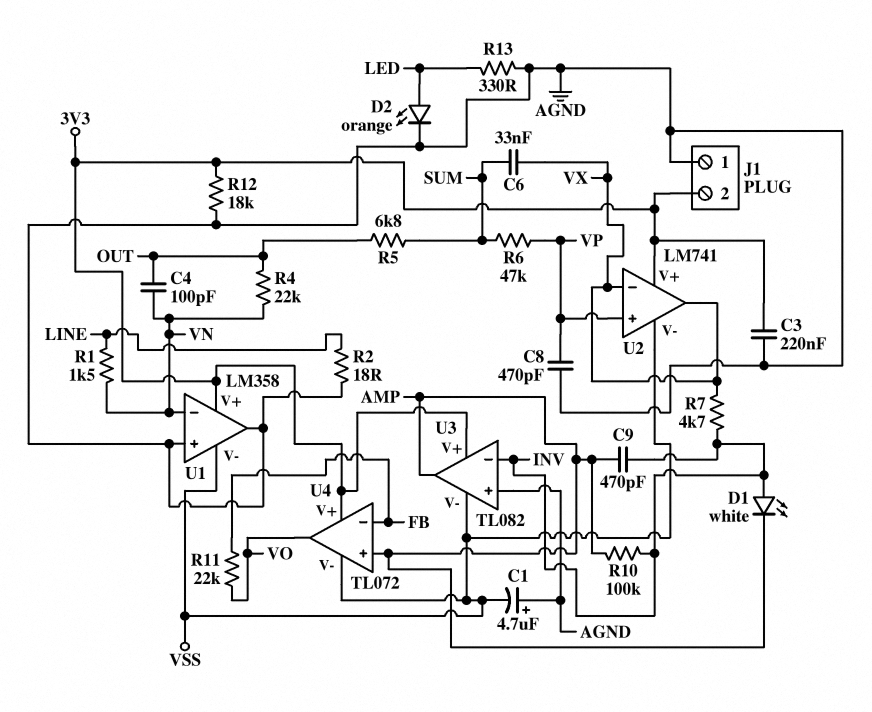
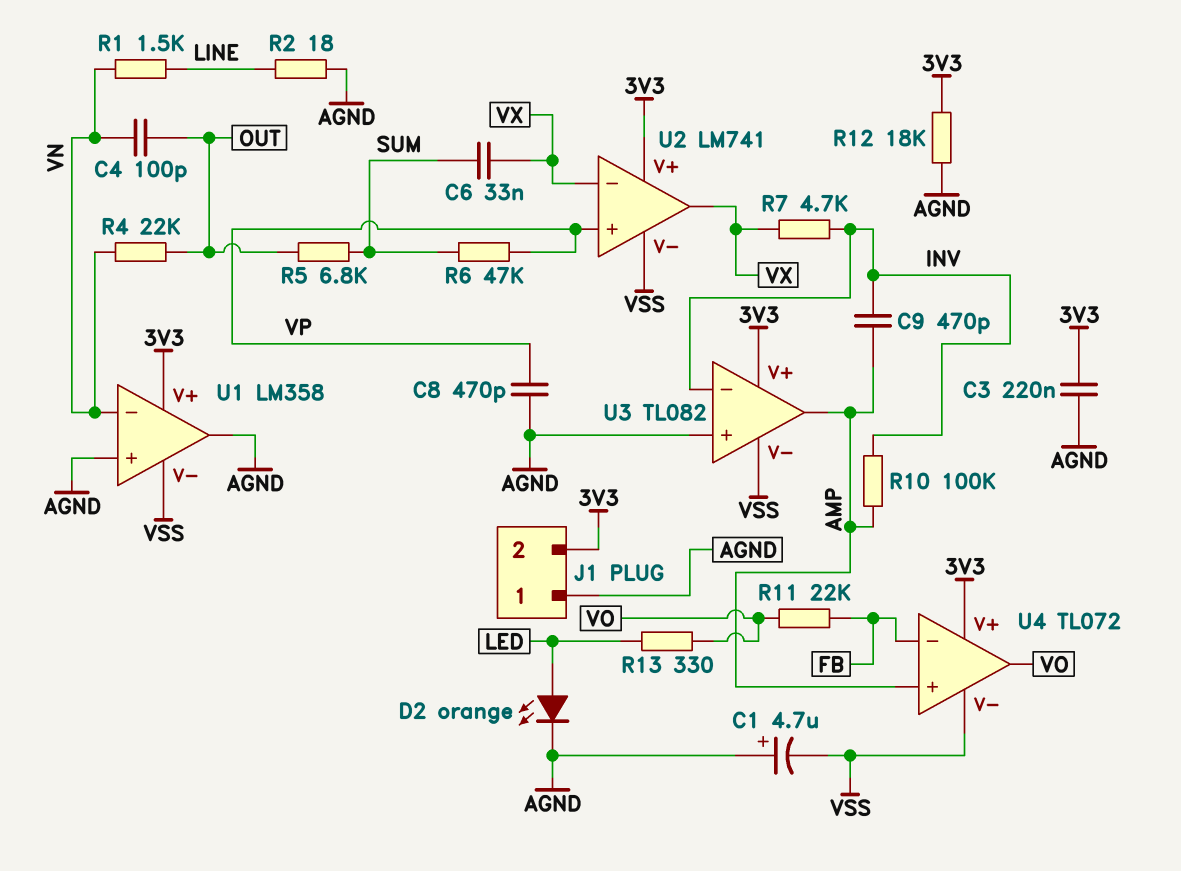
D1: LED white (A INV, K AMP) -> none
R13: 330 (AGND, LED) -> 330 (LED, VO)

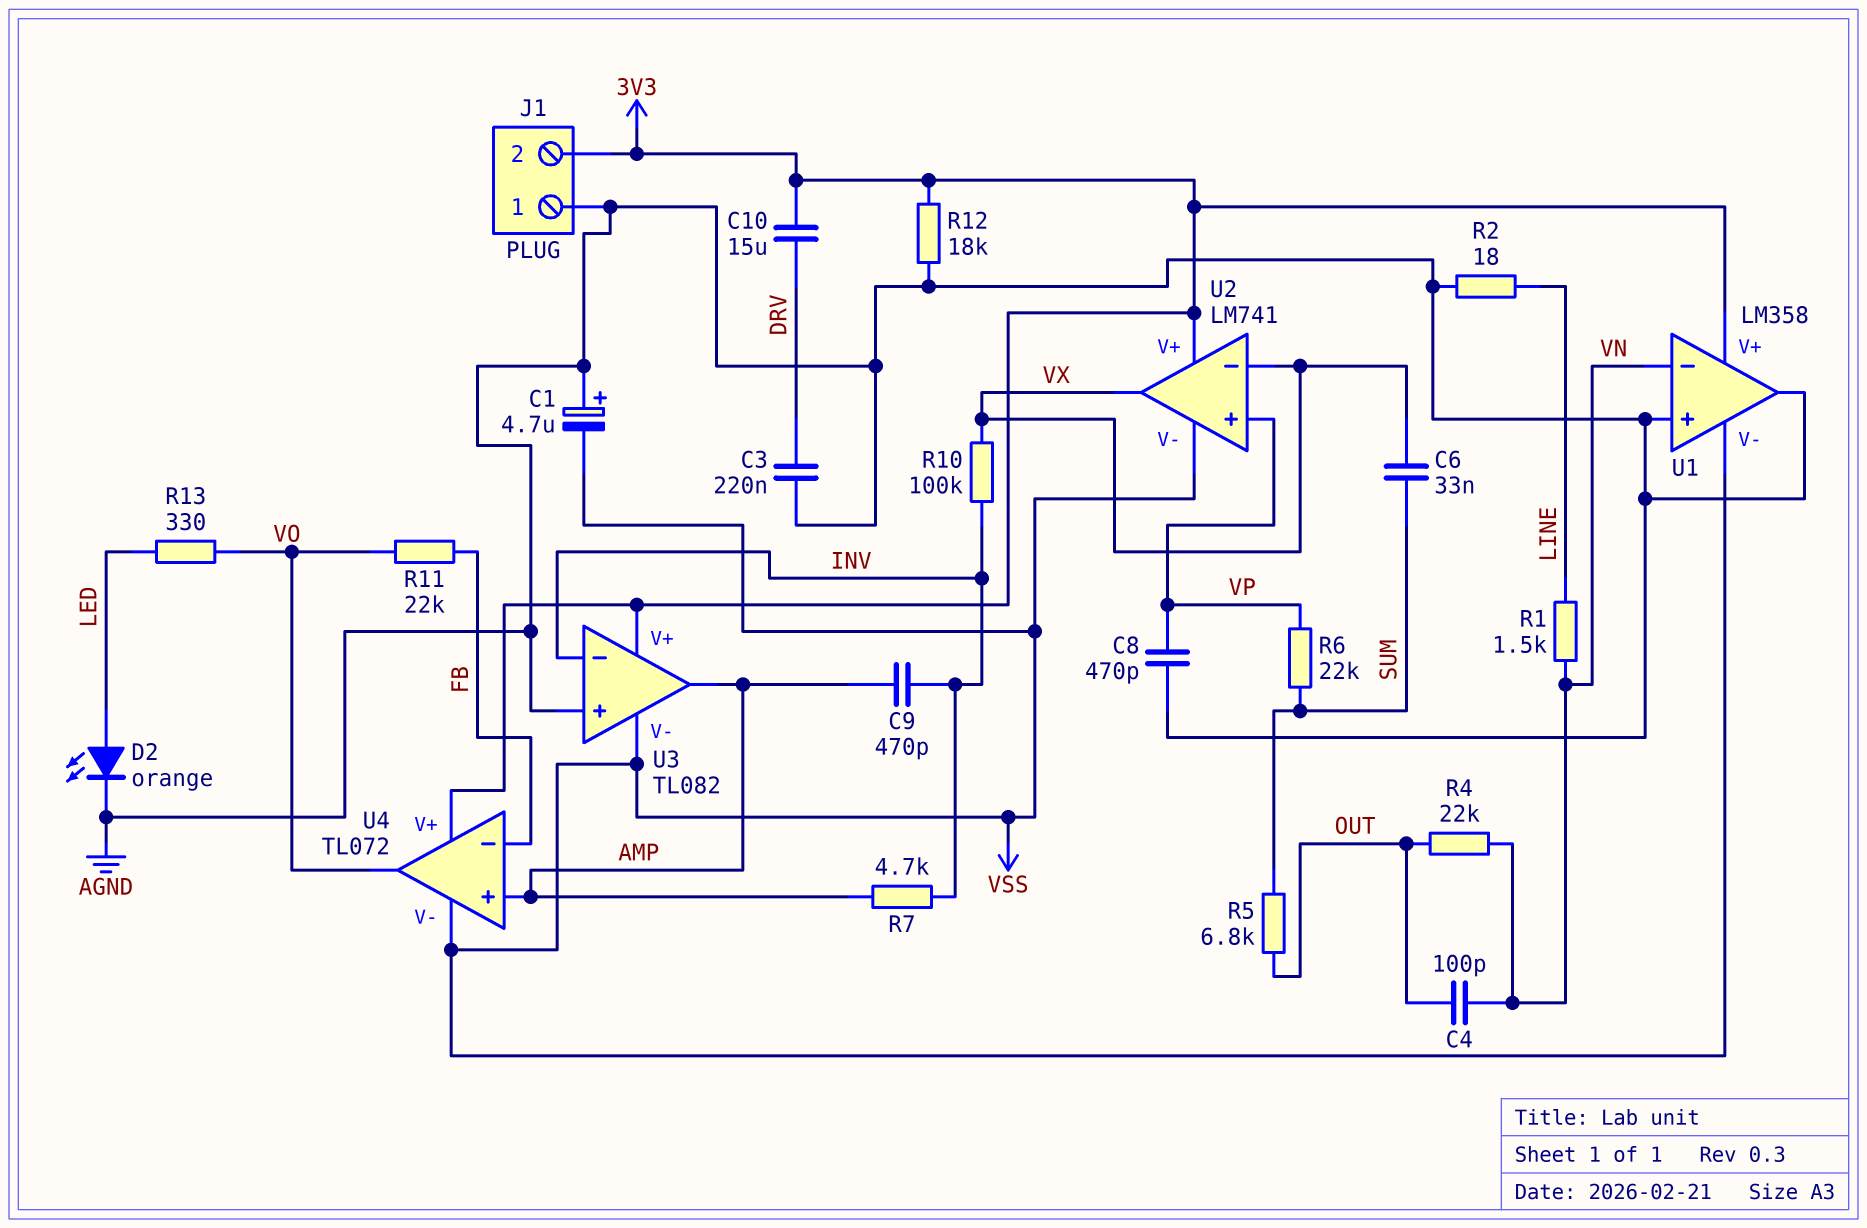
C3: 220nF (3V3, AGND) -> 220nF (AGND, DRV)
C10: none -> 15uF (3V3, DRV)
R6: 47k (SUM, VP) -> 22k (SUM, VP)
R7: 4.7k (INV, VX) -> 4.7k (AMP, INV)
R10: 100k (AMP, INV) -> 100k (INV, VX)

